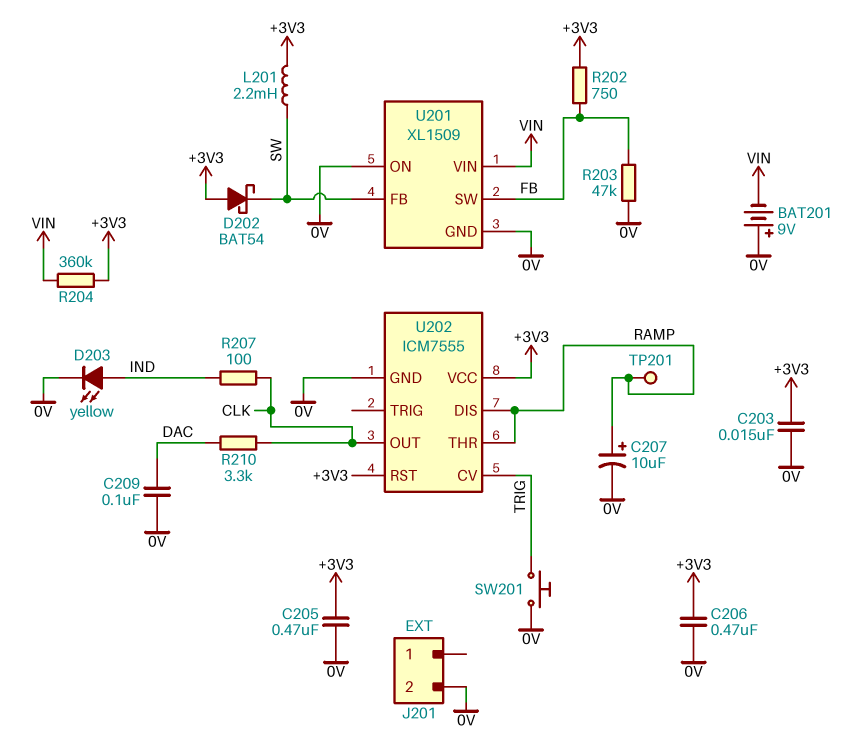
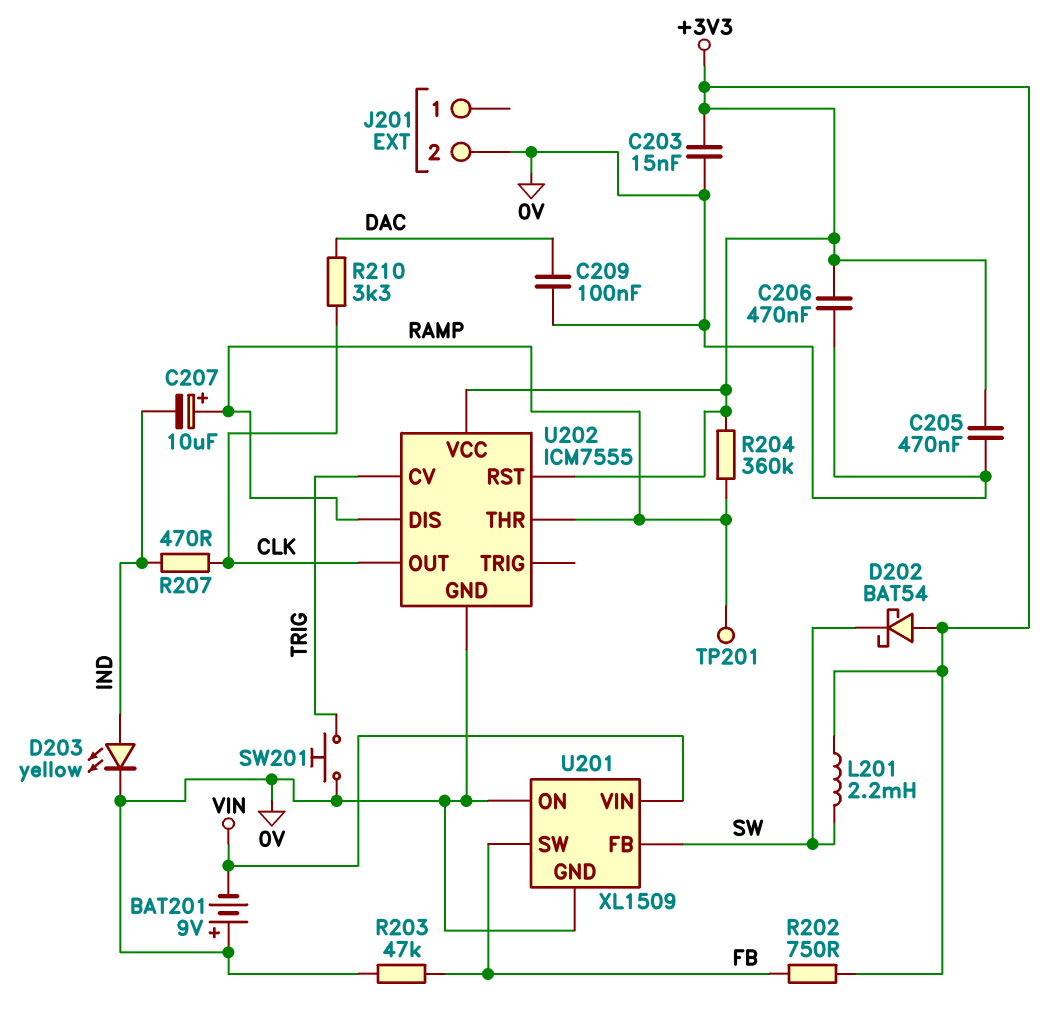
C207: 10uF (plus RAMP, minus 0V) -> 10uF (plus RAMP, minus IND)
R204: 360k (+3V3, VIN) -> 360k (+3V3, RAMP)
R207: 100 (CLK, IND) -> 470 (CLK, IND)

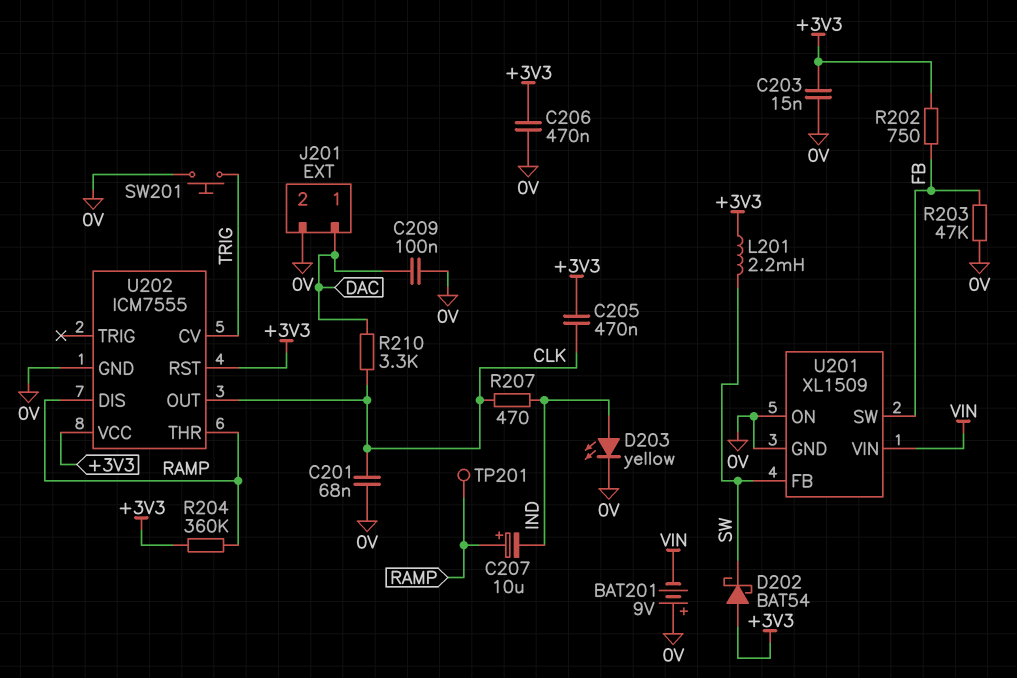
C201: none -> 68nF (0V, CLK)
C205: 470nF (+3V3, 0V) -> 470nF (+3V3, CLK)
J201 pin 1: none -> DAC

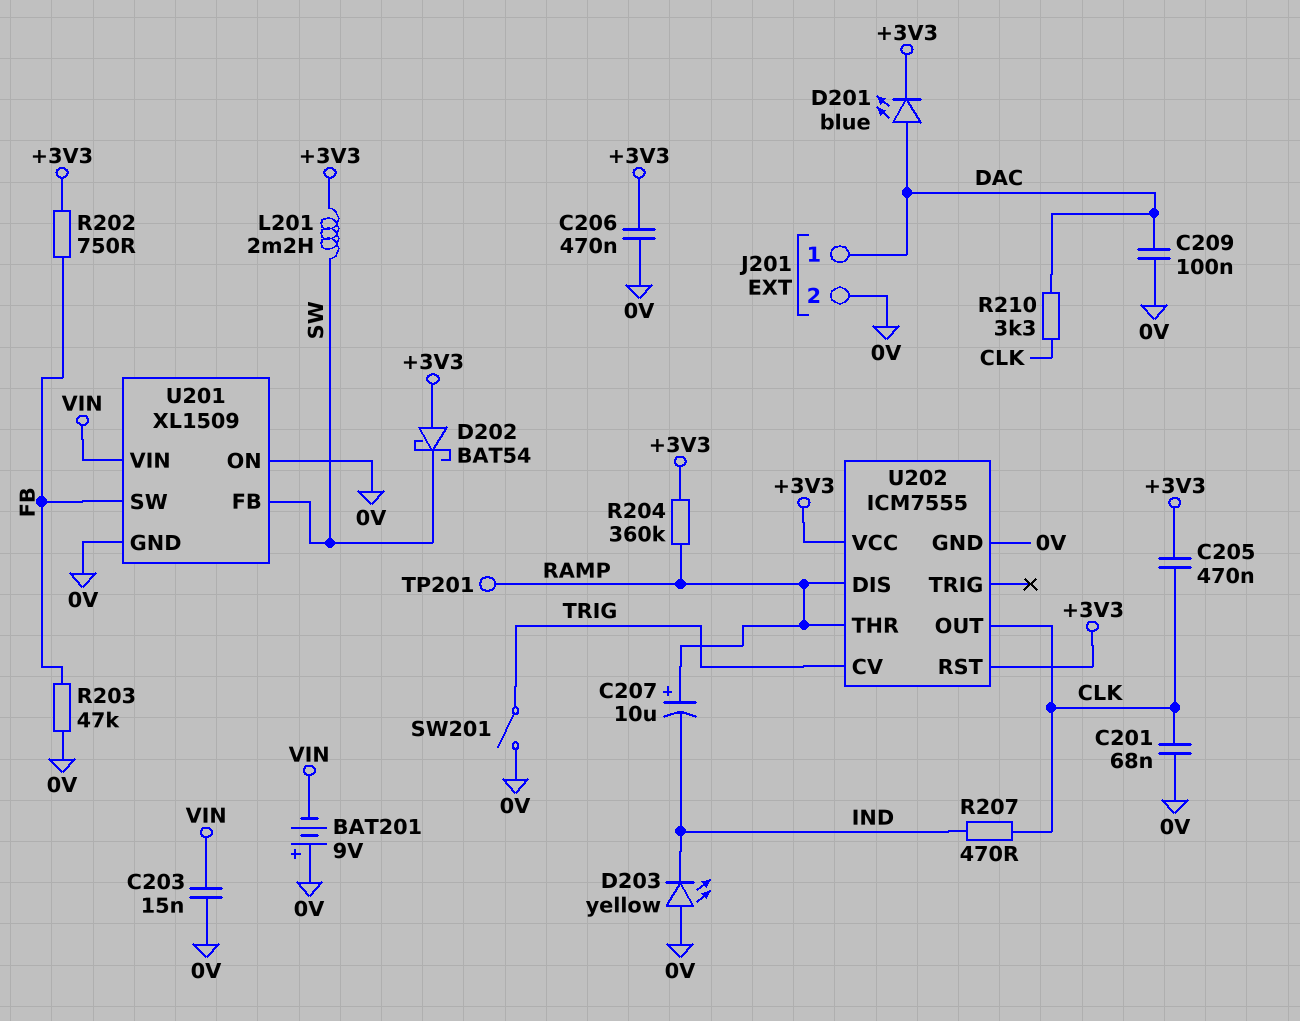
C203: 15nF (+3V3, 0V) -> 15nF (0V, VIN)
D201: none -> LED blue (A DAC, K +3V3)
D203: LED yellow (A IND, K 0V) -> LED yellow (A 0V, K IND)
SW201: button (0V, TRIG) -> switch (0V, TRIG)

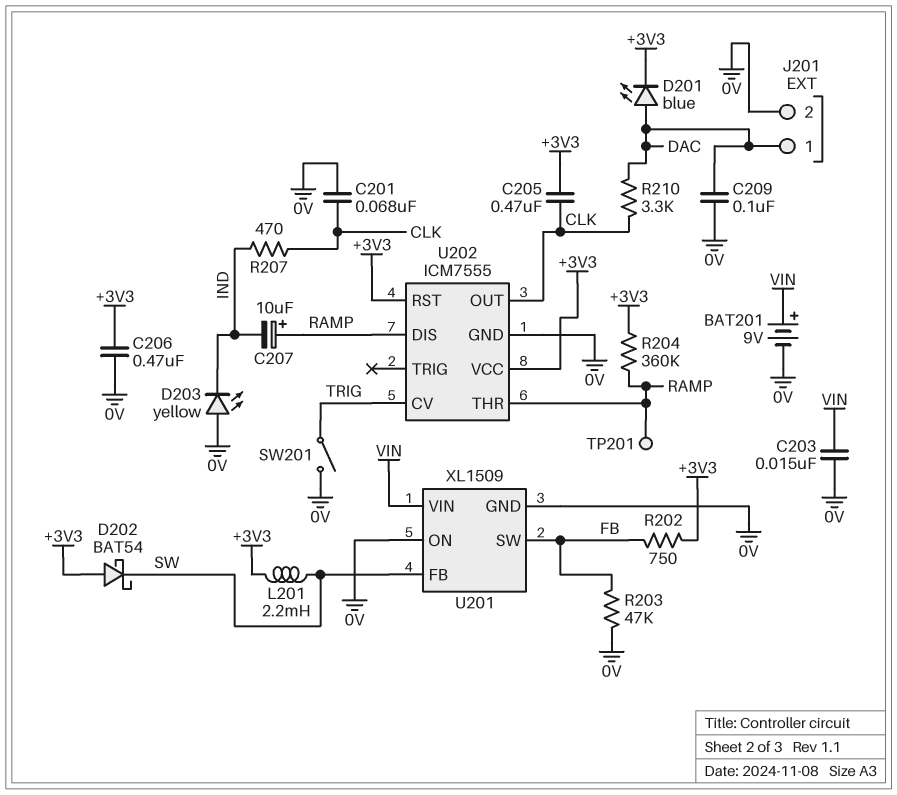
BAT201: 9V (plus 0V, minus VIN) -> 9V (plus VIN, minus 0V)

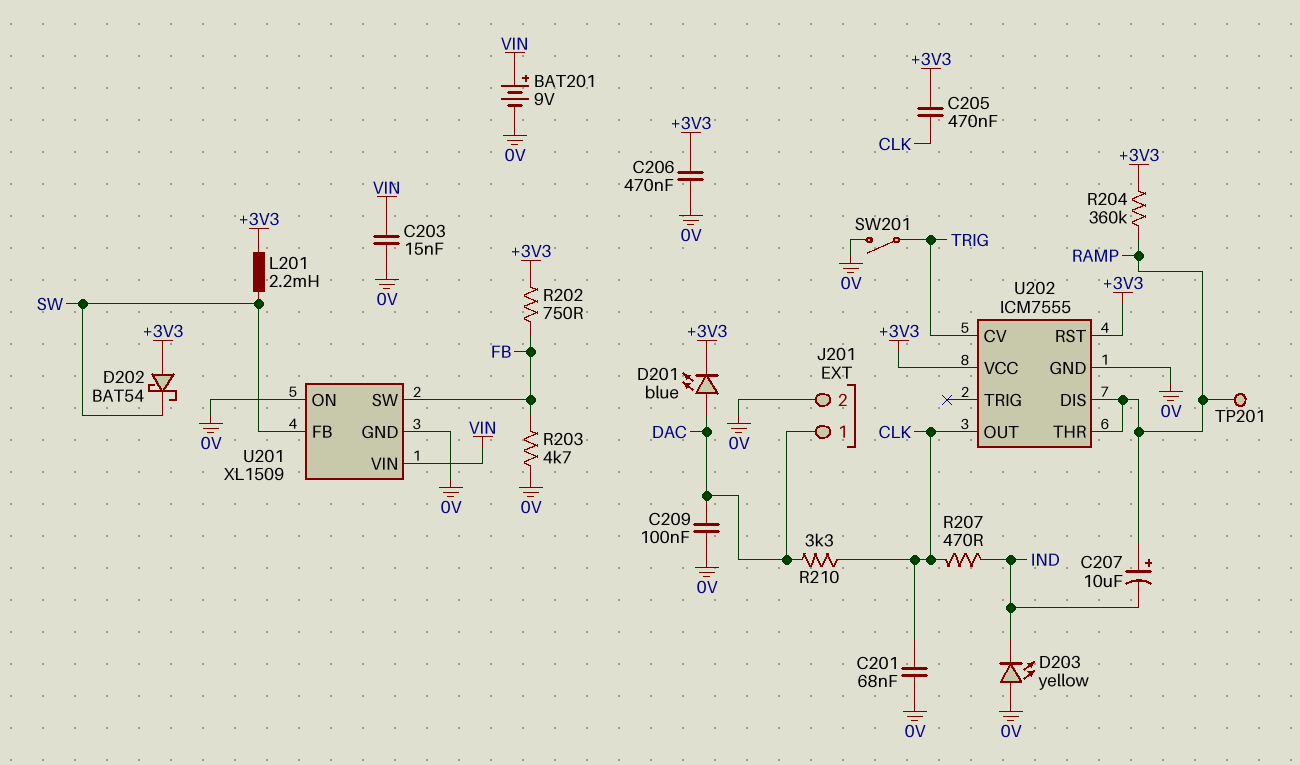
R203: 47k (0V, FB) -> 4.7k (0V, FB)

